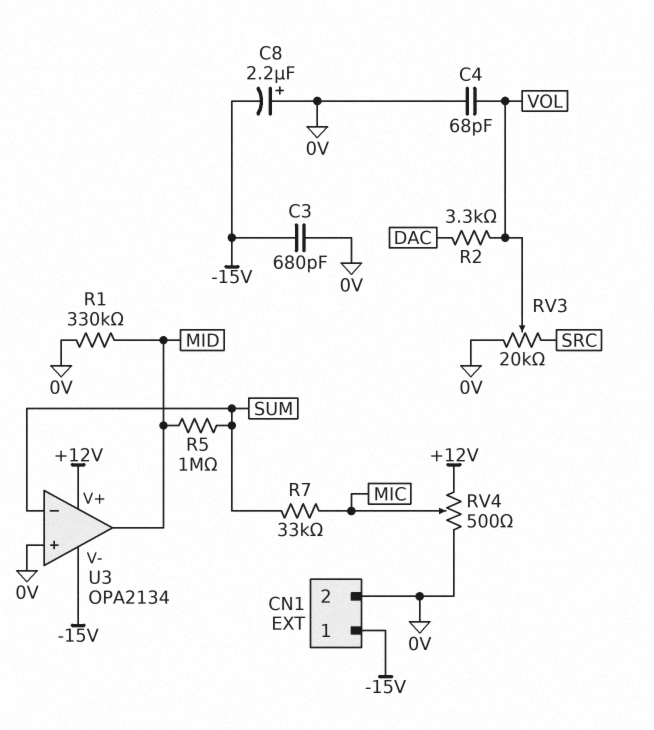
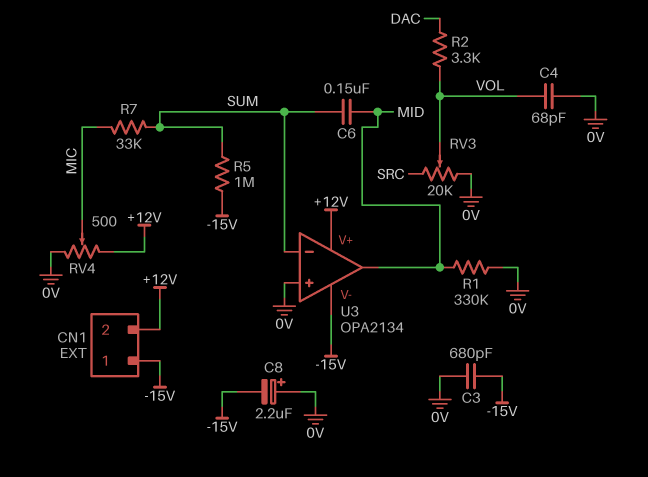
C6: none -> 150nF (MID, SUM)
CN1 pin 2: 0V -> +12V
R5: 1M (MID, SUM) -> 1M (-15V, SUM)

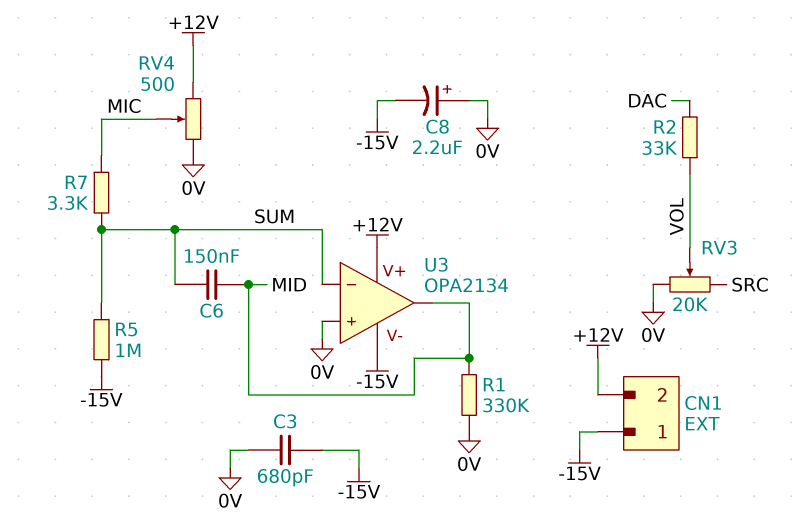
C4: 68pF (0V, VOL) -> none
R2: 3.3k (DAC, VOL) -> 33k (DAC, VOL)
R7: 33k (MIC, SUM) -> 3.3k (MIC, SUM)

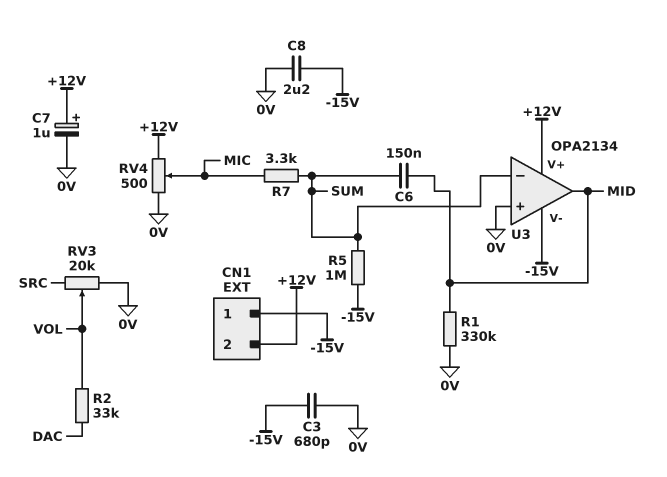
C7: none -> 1uF (plus +12V, minus 0V)
C8: 2.2uF (plus 0V, minus -15V) -> 2.2uF (-15V, 0V)

